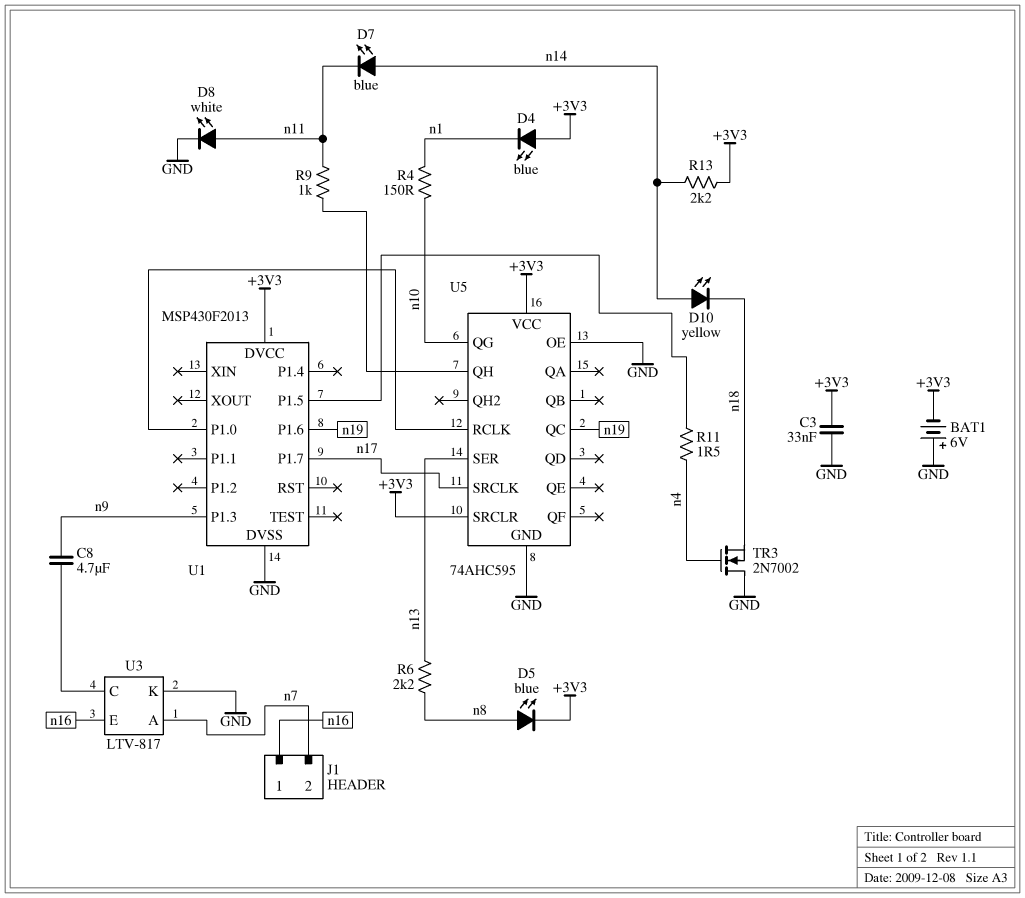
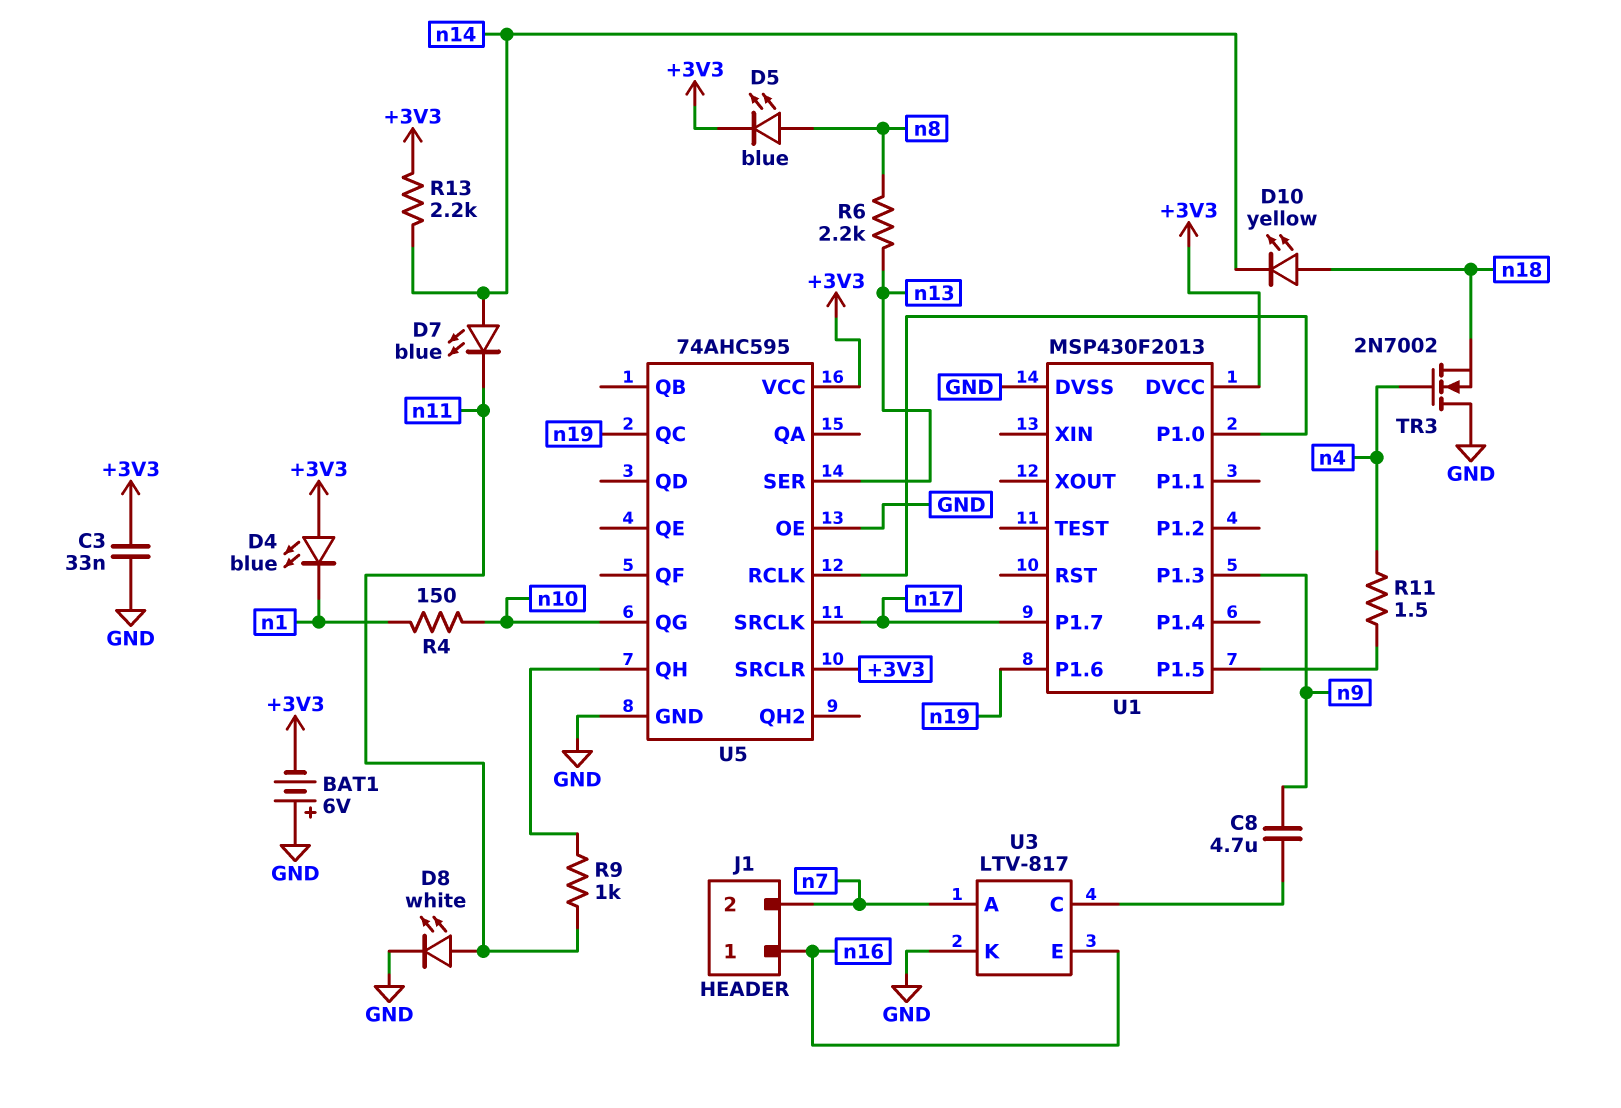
D10: LED yellow (A n14, K n18) -> LED yellow (A n18, K n14)

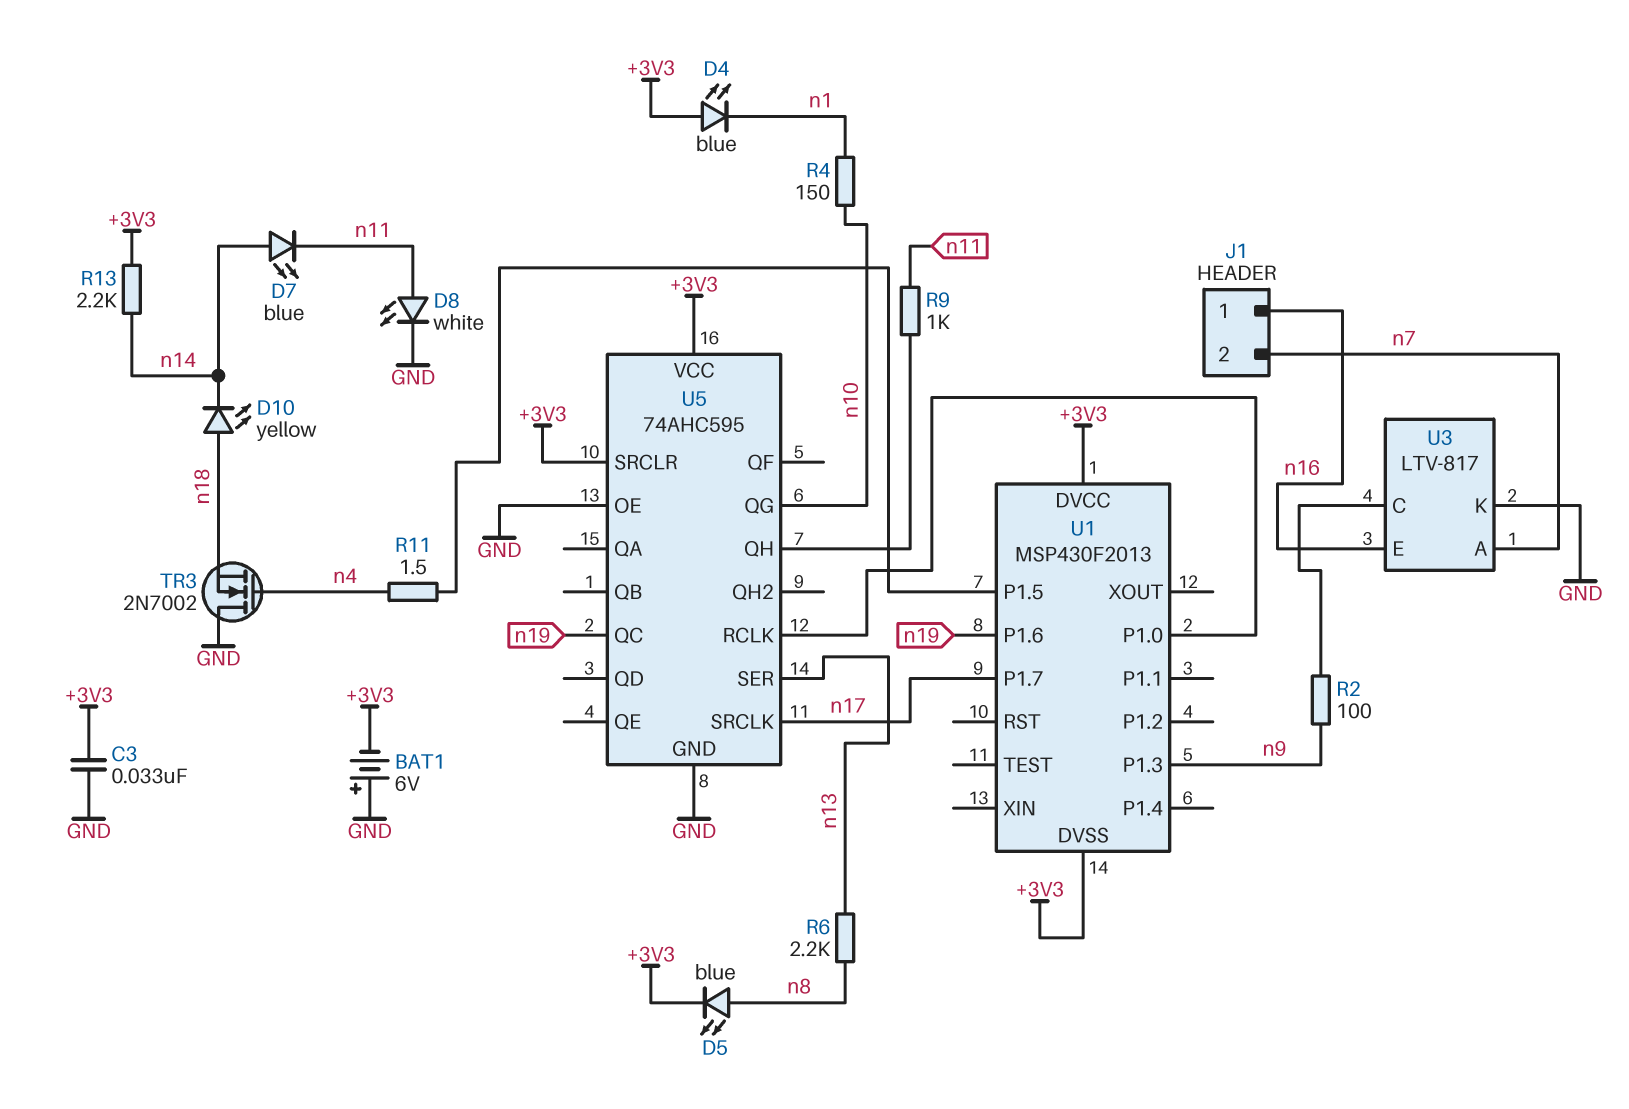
C8: 4.7uF (U3/C, n9) -> none
R2: none -> 100 (U3/C, n9)
U1 pin DVSS: GND -> +3V3

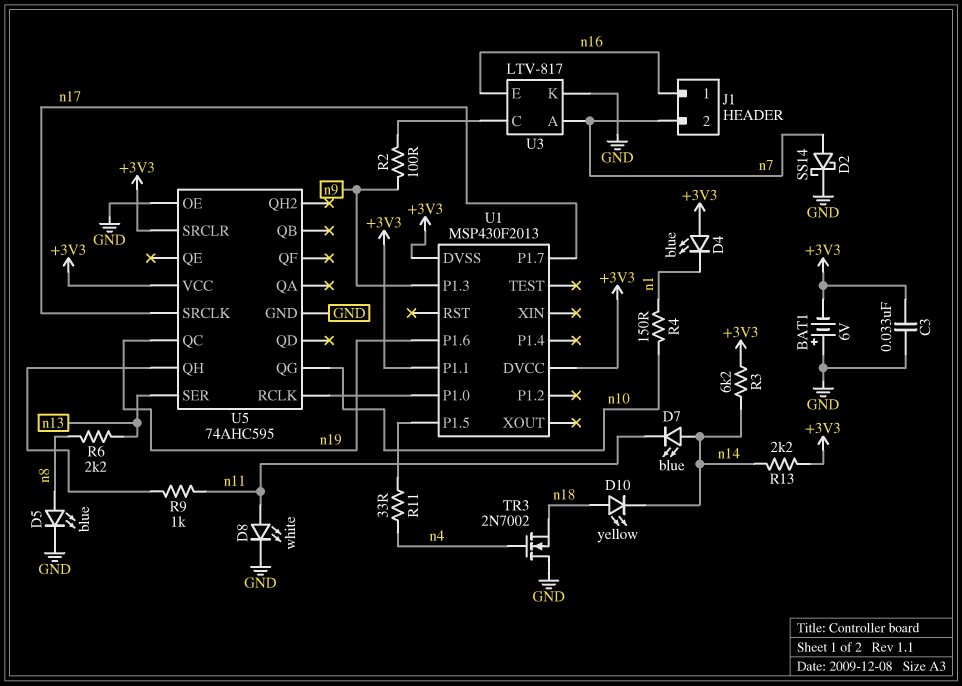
D2: none -> schottky SS14 (A n7, K GND)
D5: LED blue (A n8, K +3V3) -> LED blue (A n8, K GND)
R3: none -> 6.2k (+3V3, n14)
R11: 1.5 (U1/P1.5, n4) -> 33 (U1/P1.5, n4)
U1 pin P1.1: none -> +3V3

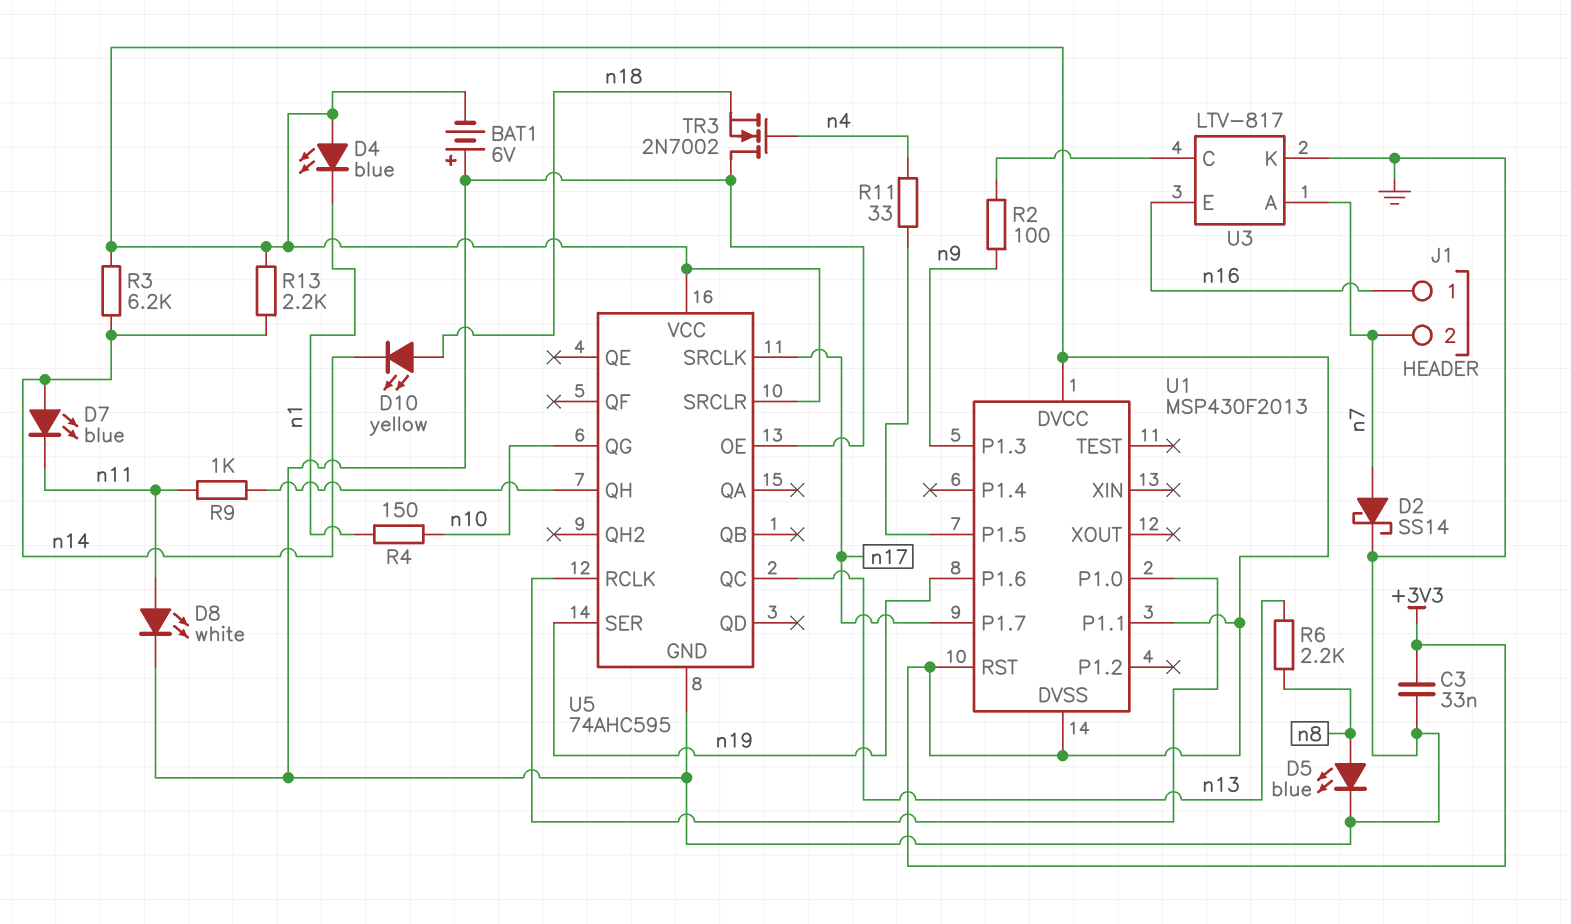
U1 pin RST: none -> +3V3
U5 pin QC: n19 -> n13
U5 pin SER: n13 -> n19

